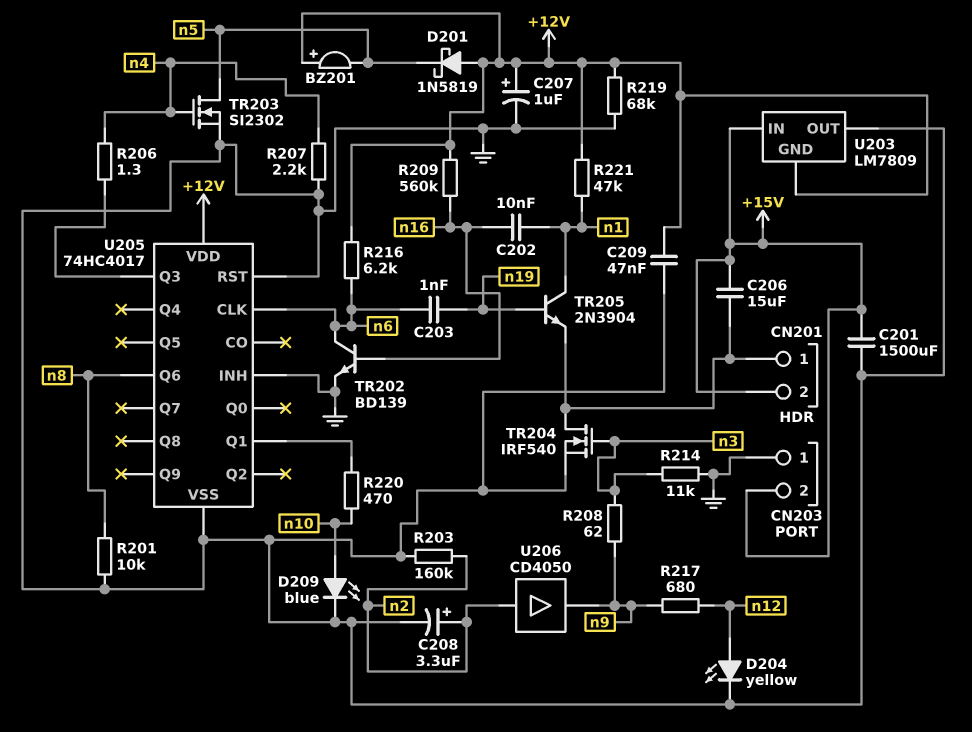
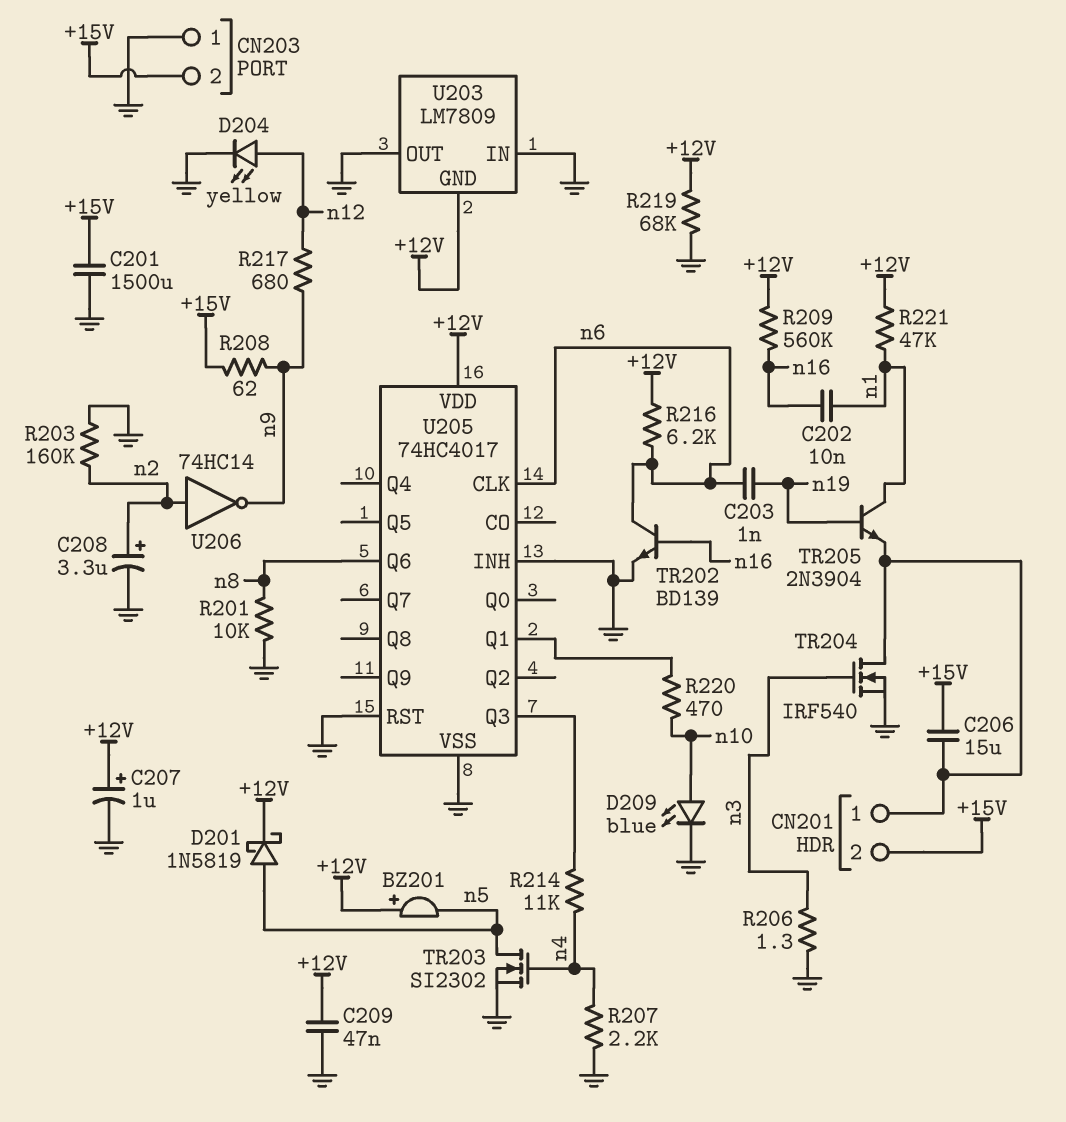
D201: schottky 1N5819 (A +12V, K n5) -> schottky 1N5819 (A n5, K +12V)
R206: 1.3 (U205/Q3, n4) -> 1.3 (GND, n3)
R208: 62 (n3, n9) -> 62 (+15V, n9)
R214: 11k (GND, n3) -> 11k (U205/Q3, n4)
U203 pin IN: +15V -> GND
U206: buffer CD4050 (in n2, out n9) -> NOT 74HC14 (in n2, out n9)

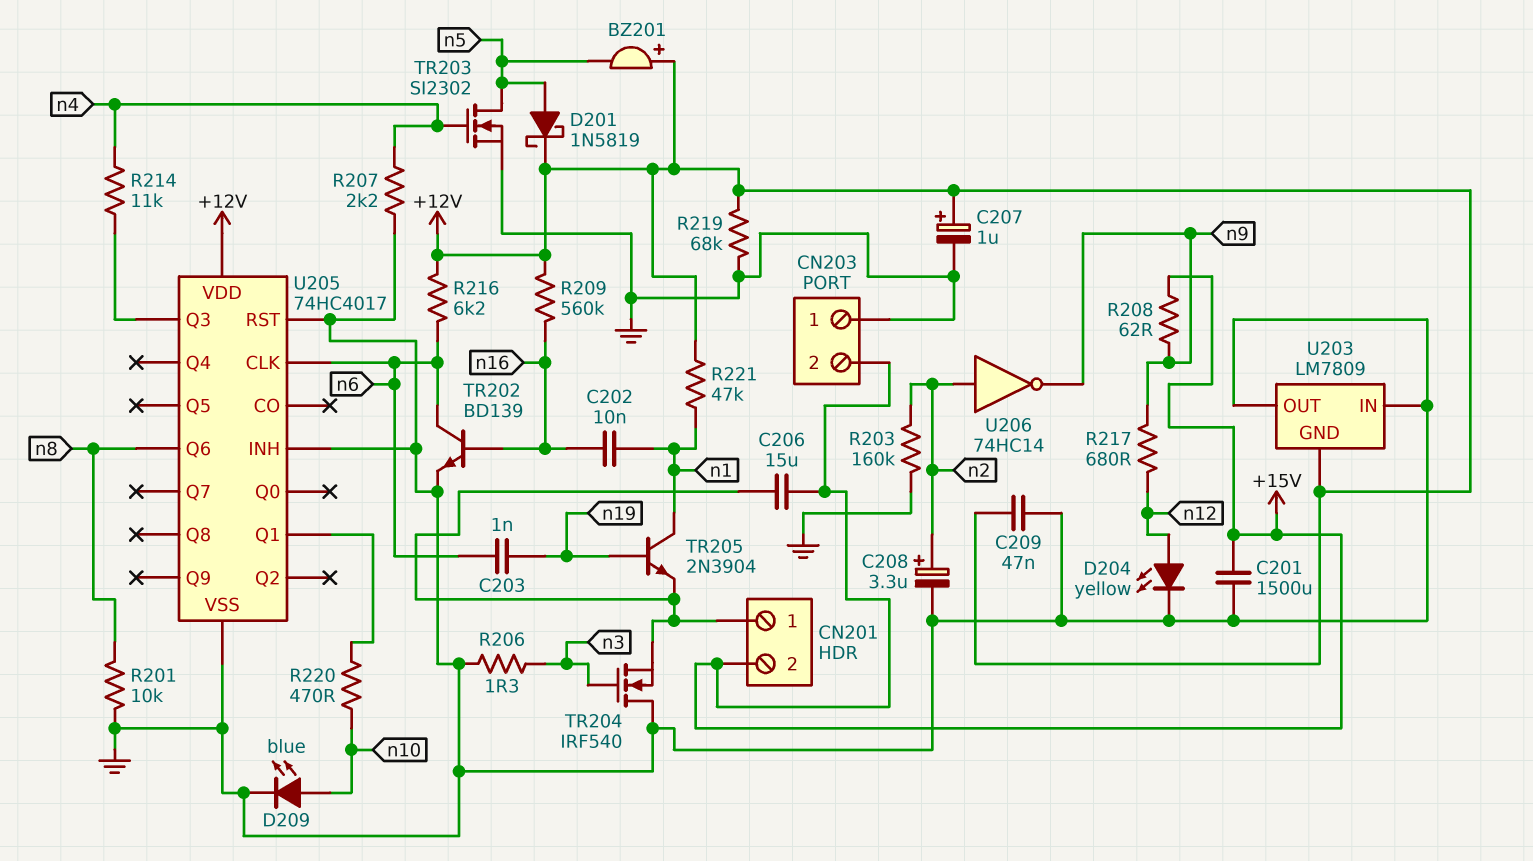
TR204: NMOS IRF540 (G n3, D CN201/1, S GND) -> NMOS IRF540 (G n3, D GND, S CN201/1)

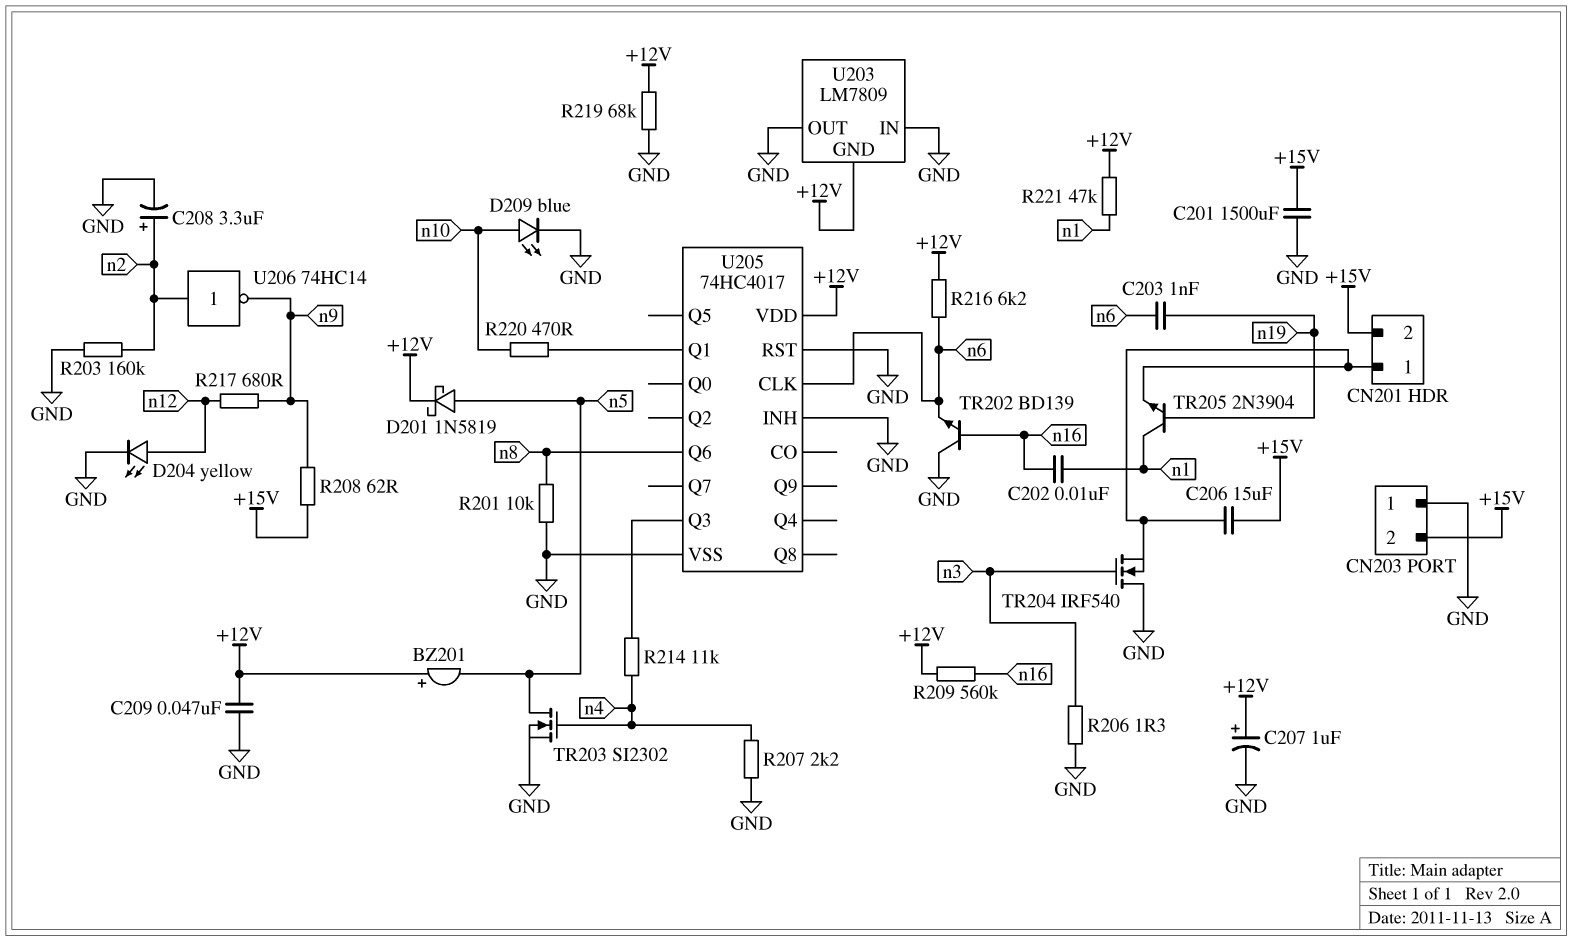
TR202: NPN BD139 (B n16, C n6, E GND) -> NPN BD139 (B n16, C GND, E n6)

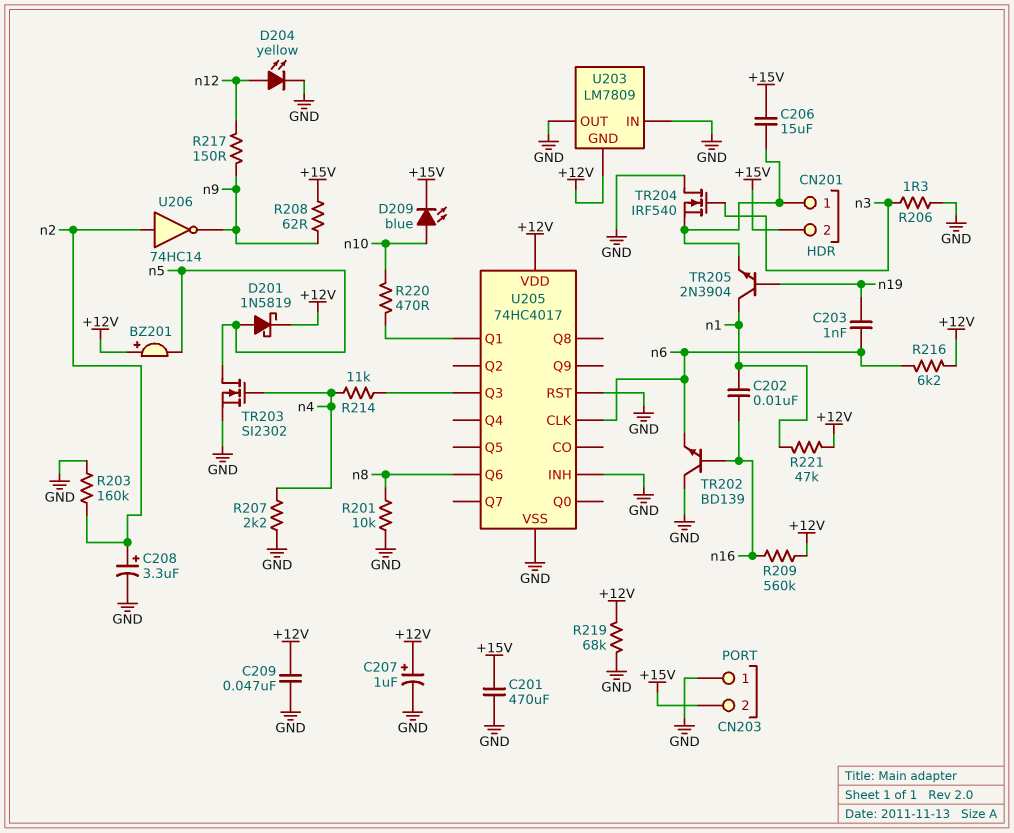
C201: 1500uF (+15V, GND) -> 470uF (+15V, GND)
D209: LED blue (A n10, K GND) -> LED blue (A n10, K +15V)
R217: 680 (n9, n12) -> 150 (n9, n12)

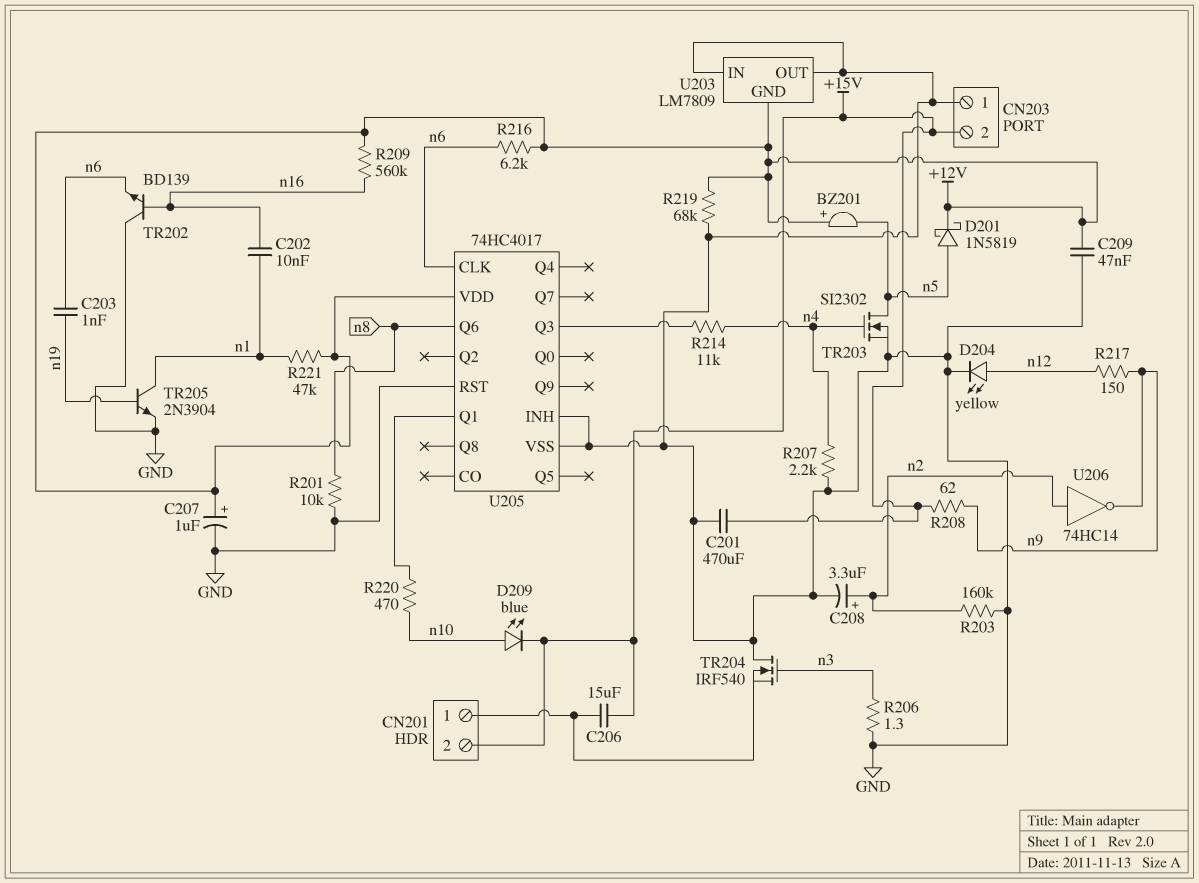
TR205: NPN 2N3904 (B n19, C n1, E CN201/1) -> NPN 2N3904 (B n19, C n1, E GND)

